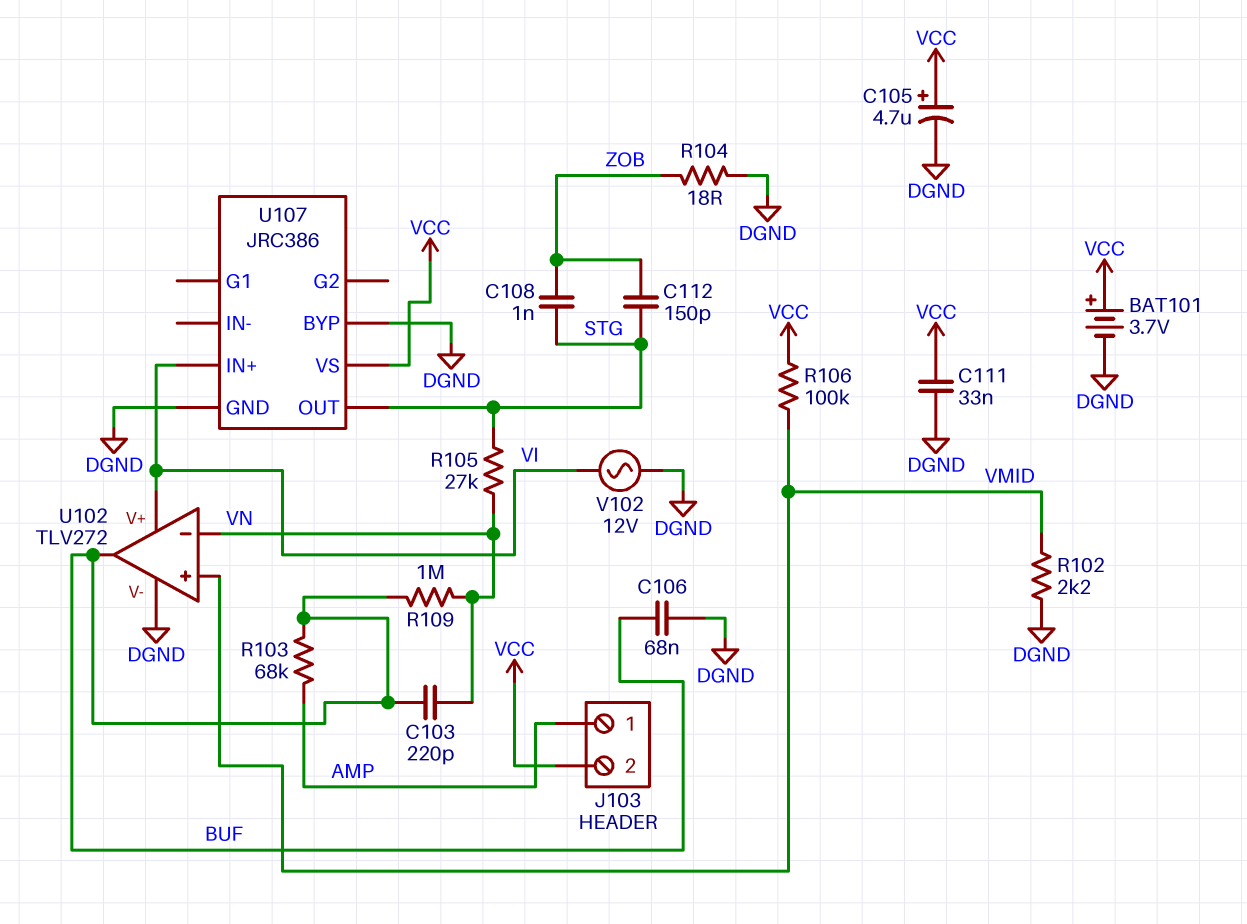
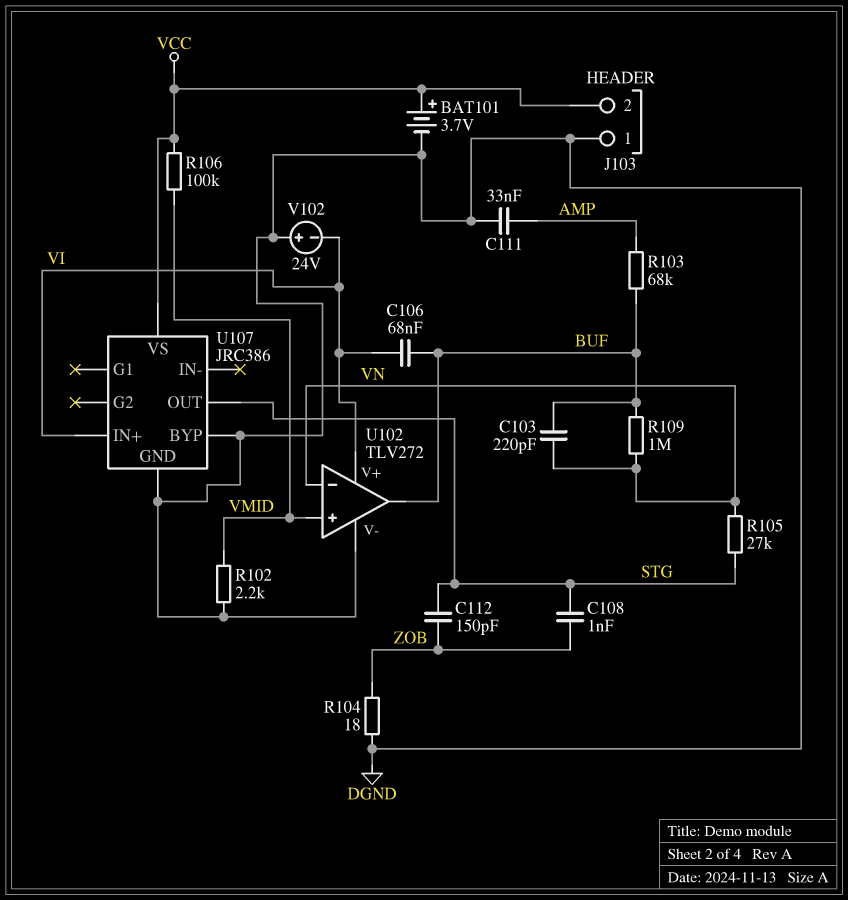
C105: 4.7uF (plus VCC, minus DGND) -> none
C106: 68nF (BUF, DGND) -> 68nF (BUF, VI)
C111: 33nF (DGND, VCC) -> 33nF (AMP, DGND)
J103 pin 1: AMP -> DGND
V102: AC 12V (DGND, VI) -> 24V (plus DGND, minus VI)

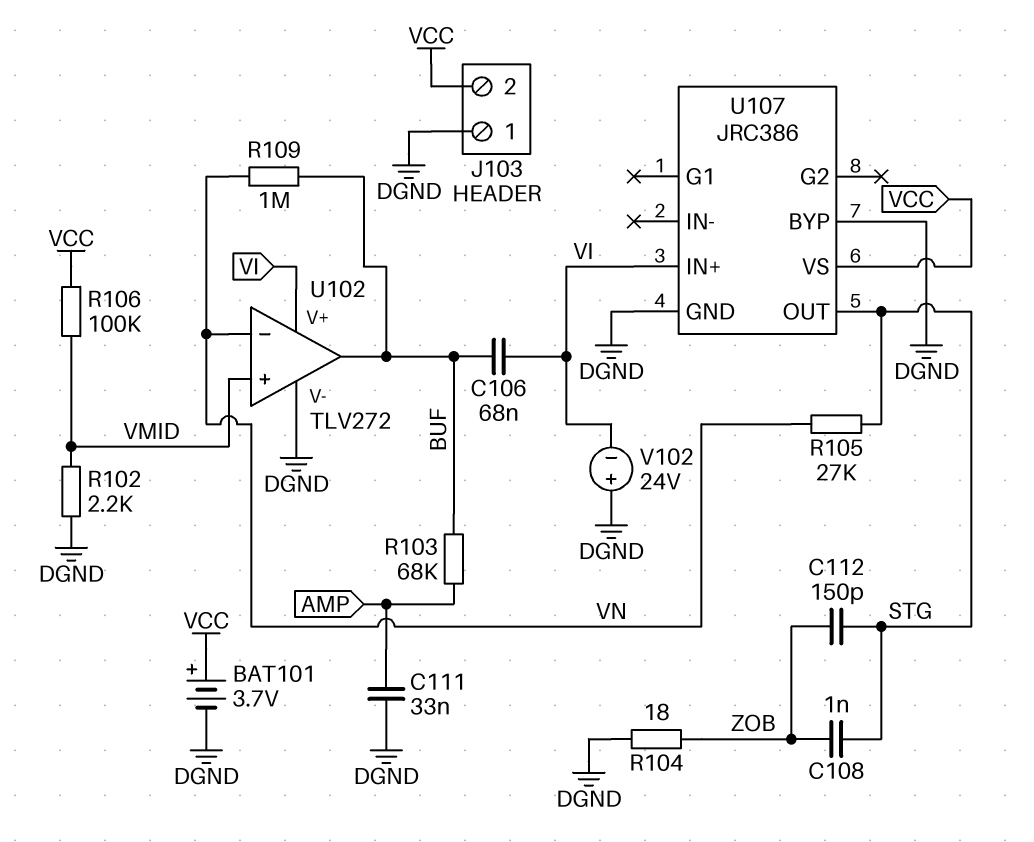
C103: 220pF (BUF, VN) -> none

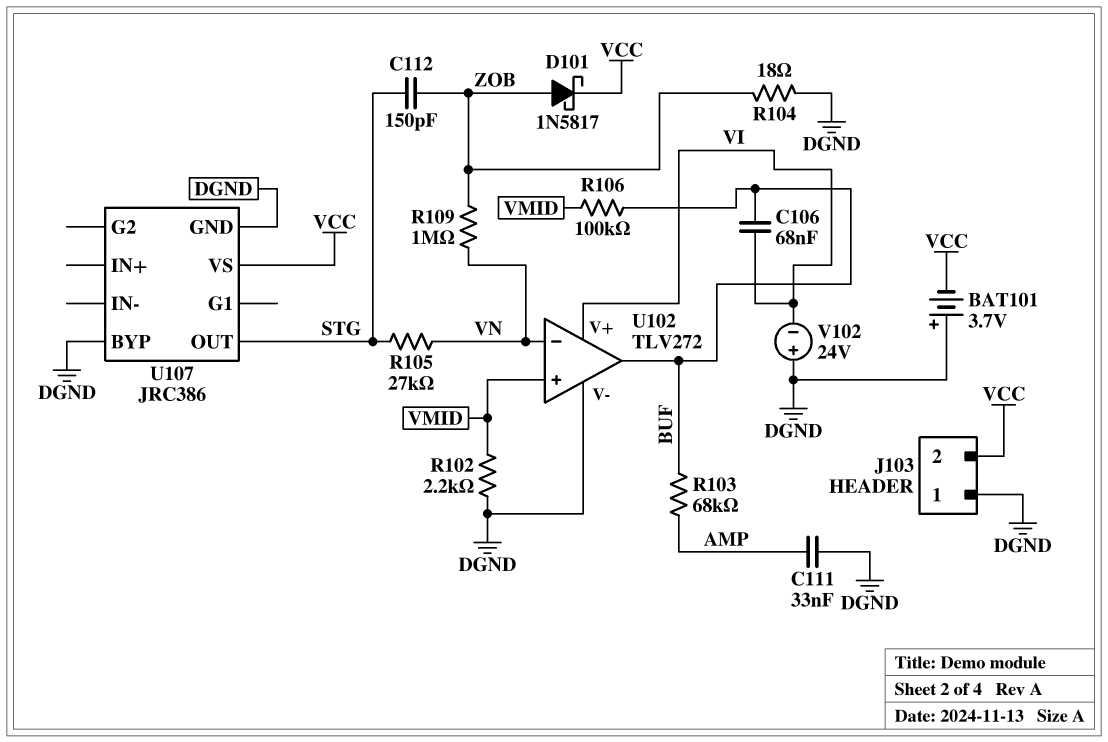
BAT101: 3.7V (plus VCC, minus DGND) -> 3.7V (plus DGND, minus VCC)
C108: 1nF (STG, ZOB) -> none
D101: none -> schottky 1N5817 (A ZOB, K VCC)
R106: 100k (VCC, VMID) -> 100k (BUF, VMID)
R109: 1M (BUF, VN) -> 1M (VN, ZOB)
U107 pin IN+: VI -> none

